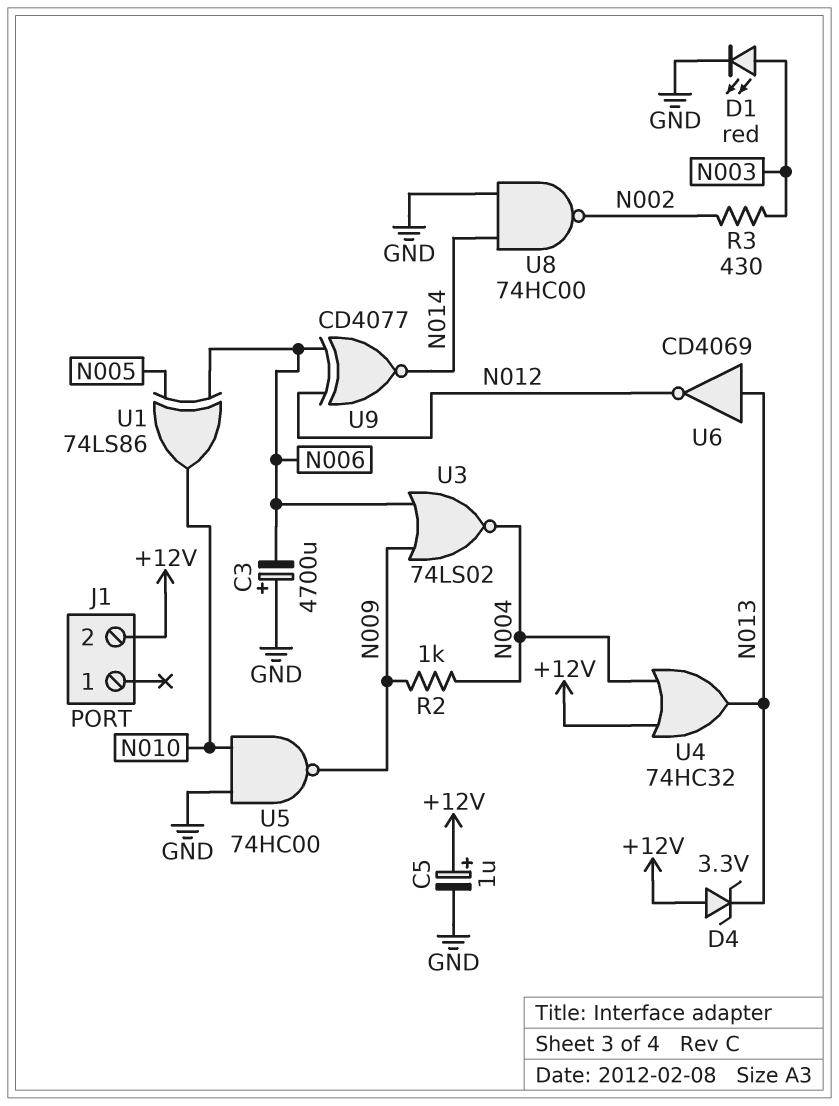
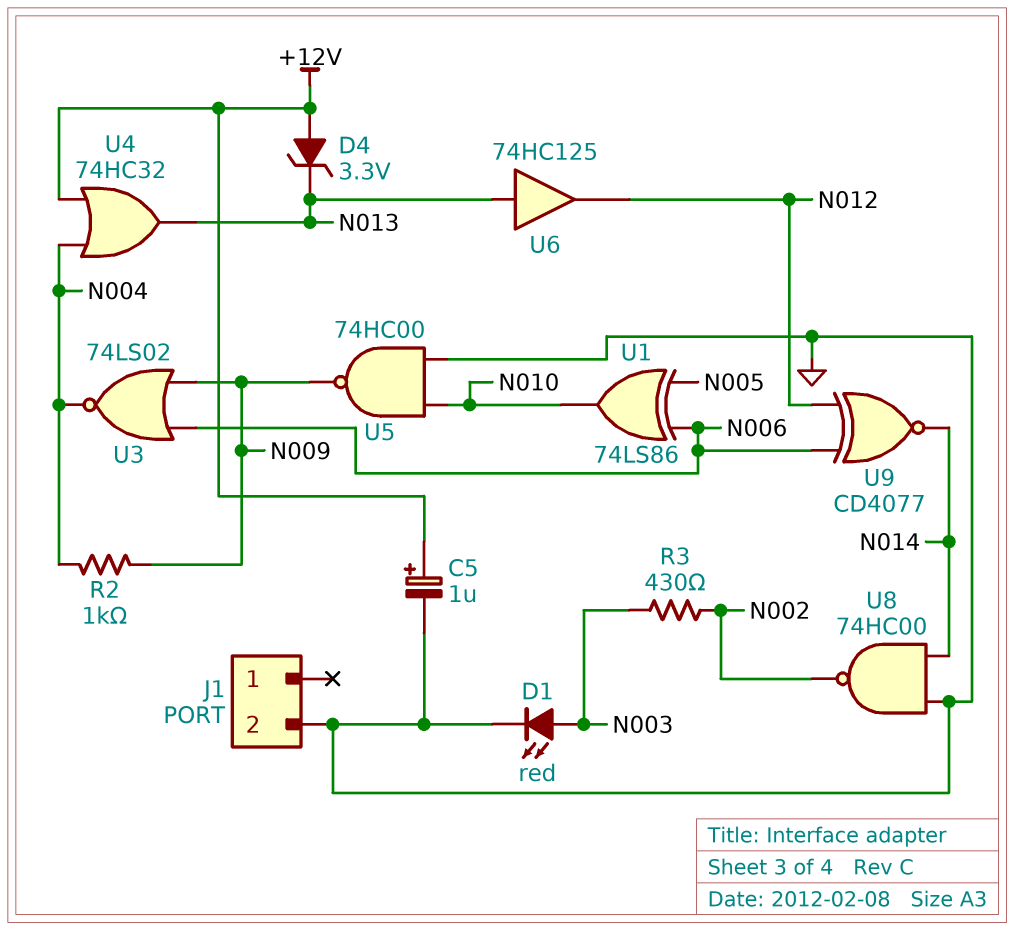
C3: 4700uF (plus GND, minus N006) -> none
J1 pin 2: +12V -> GND
U6: NOT CD4069 (in N013, out N012) -> buffer 74HC125 (in N013, out N012)

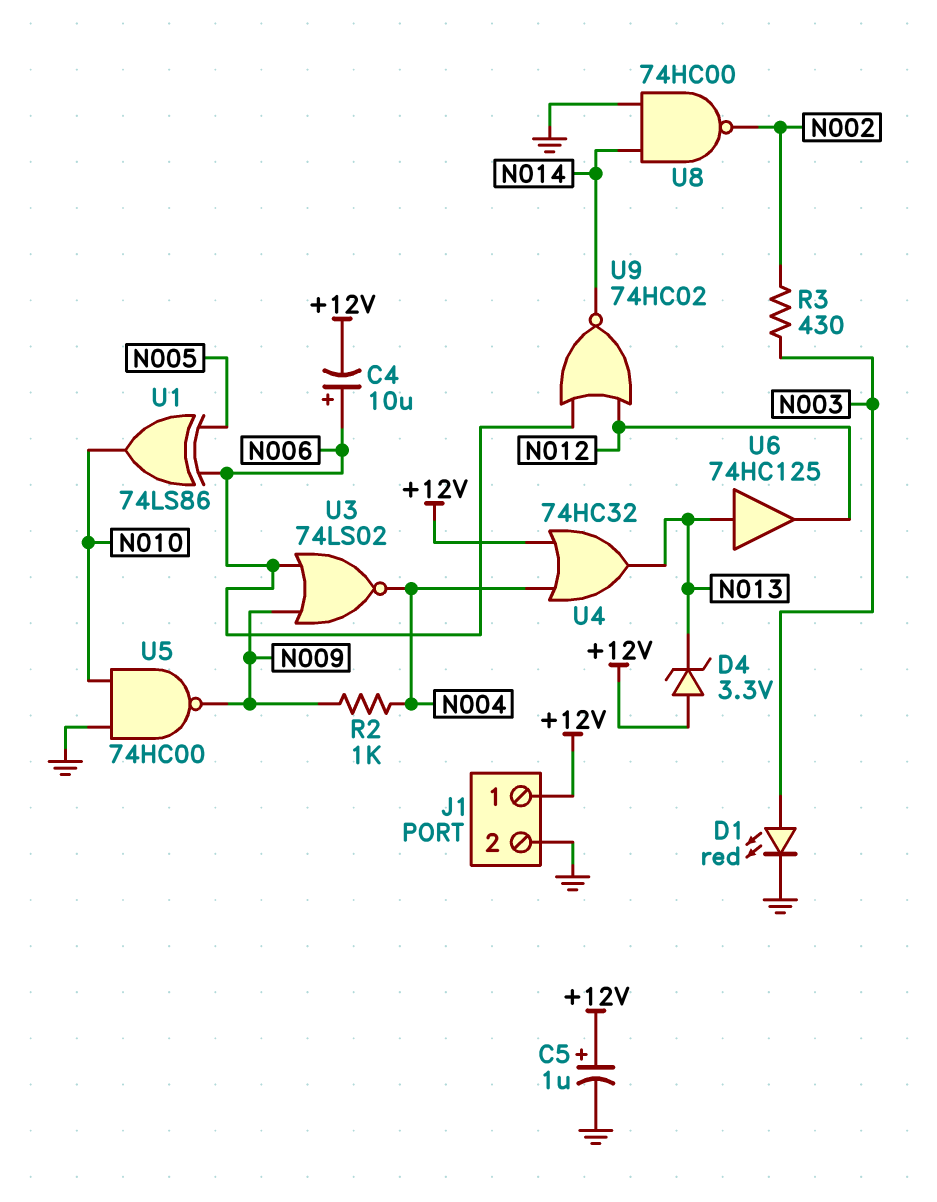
C4: none -> 10uF (plus N006, minus +12V)
J1 pin 1: none -> +12V
U9: XNOR CD4077 (in N006, in N012, out N014) -> NOR 74HC02 (in N006, in N012, out N014)

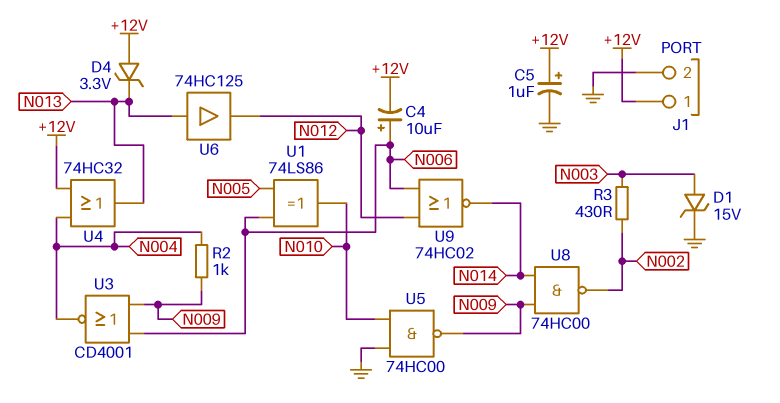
D1: LED red (A N003, K GND) -> zener 15V (A N003, K GND)
U3: NOR 74LS02 (in N006, in N009, out N004) -> NOR CD4001 (in N006, in N009, out N004)
U8: NAND 74HC00 (in GND, in N014, out N002) -> NAND 74HC00 (in N009, in N014, out N002)

